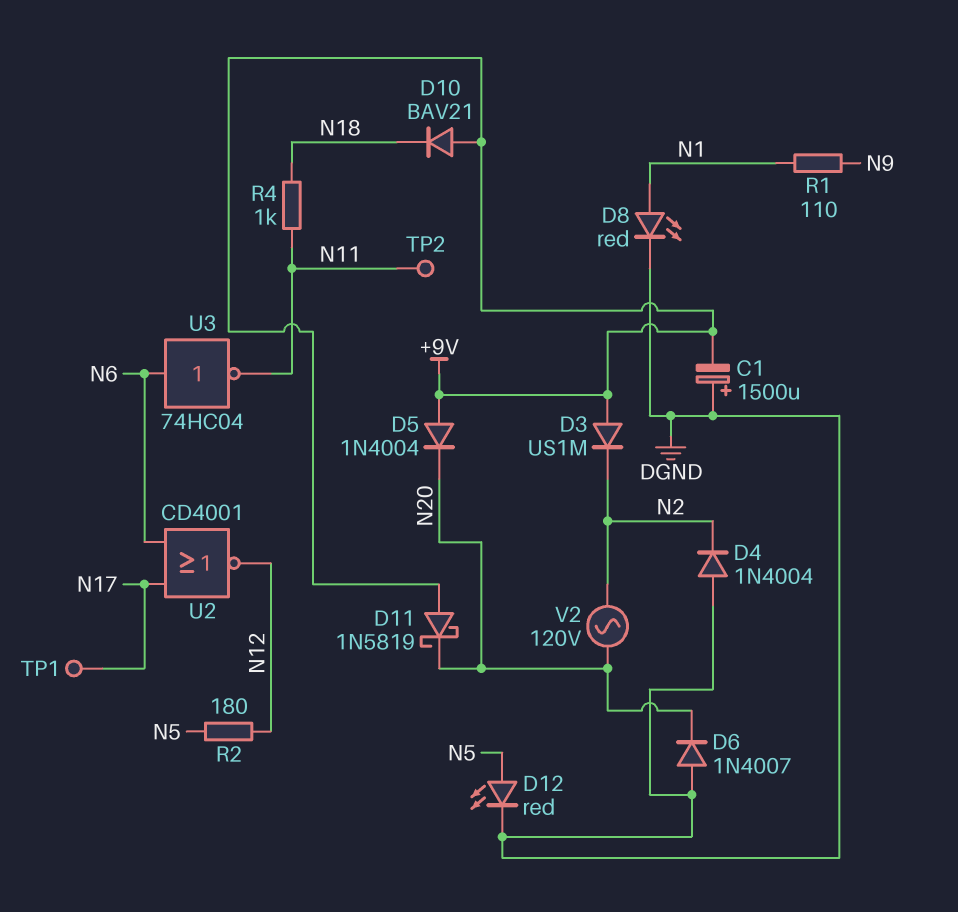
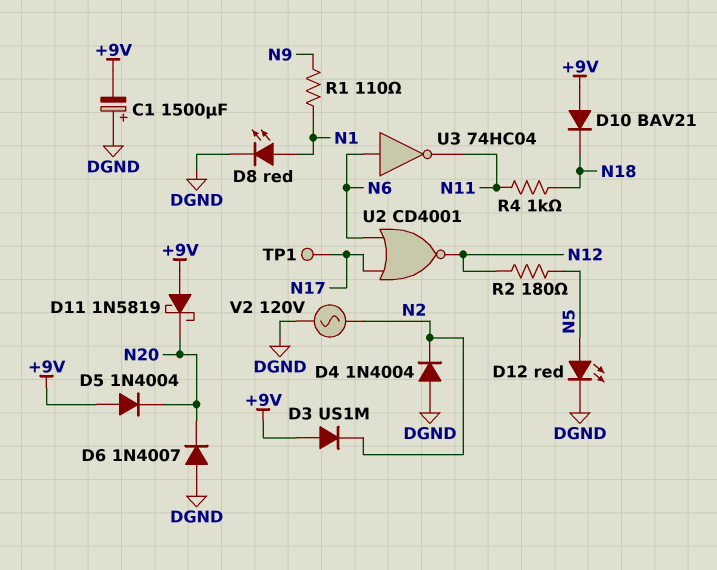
TP2: test point (N11) -> none
V2: AC 120V (N2, N20) -> AC 120V (DGND, N2)

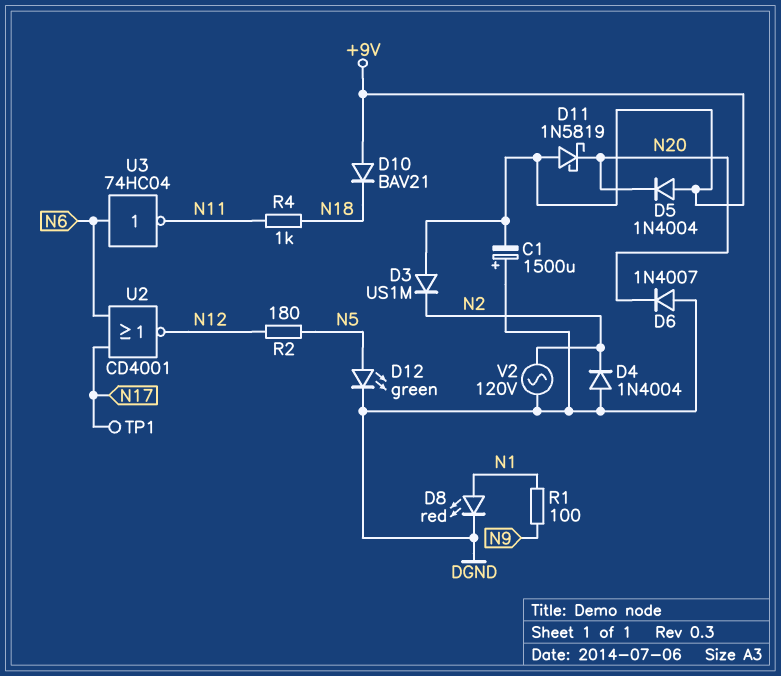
D12: LED red (A N5, K DGND) -> LED green (A N5, K DGND)
R1: 110 (N1, N9) -> 100 (N1, N9)

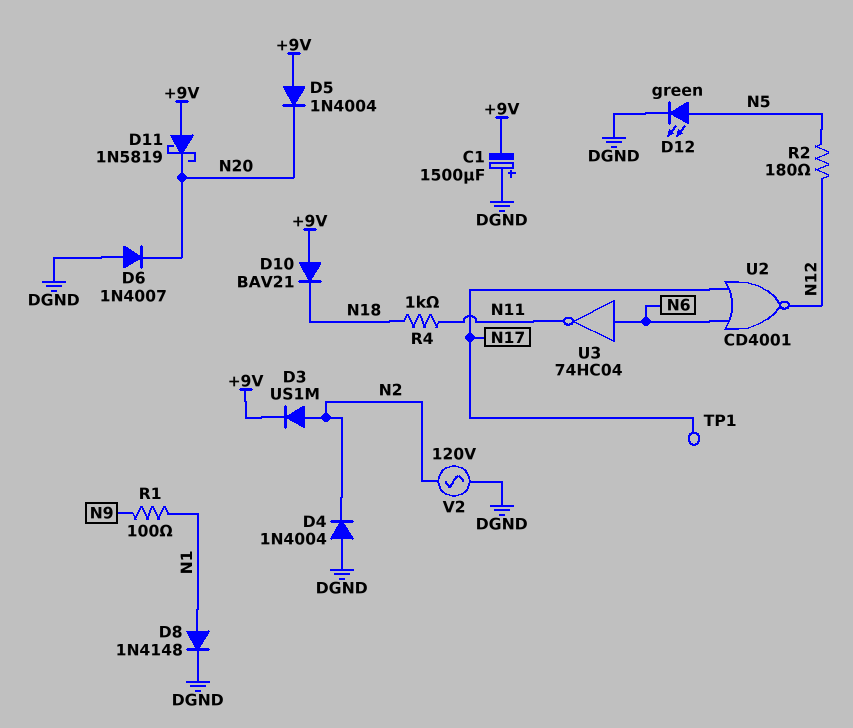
D3: diode US1M (A +9V, K N2) -> diode US1M (A N2, K +9V)
D8: LED red (A N1, K DGND) -> diode 1N4148 (A N1, K DGND)

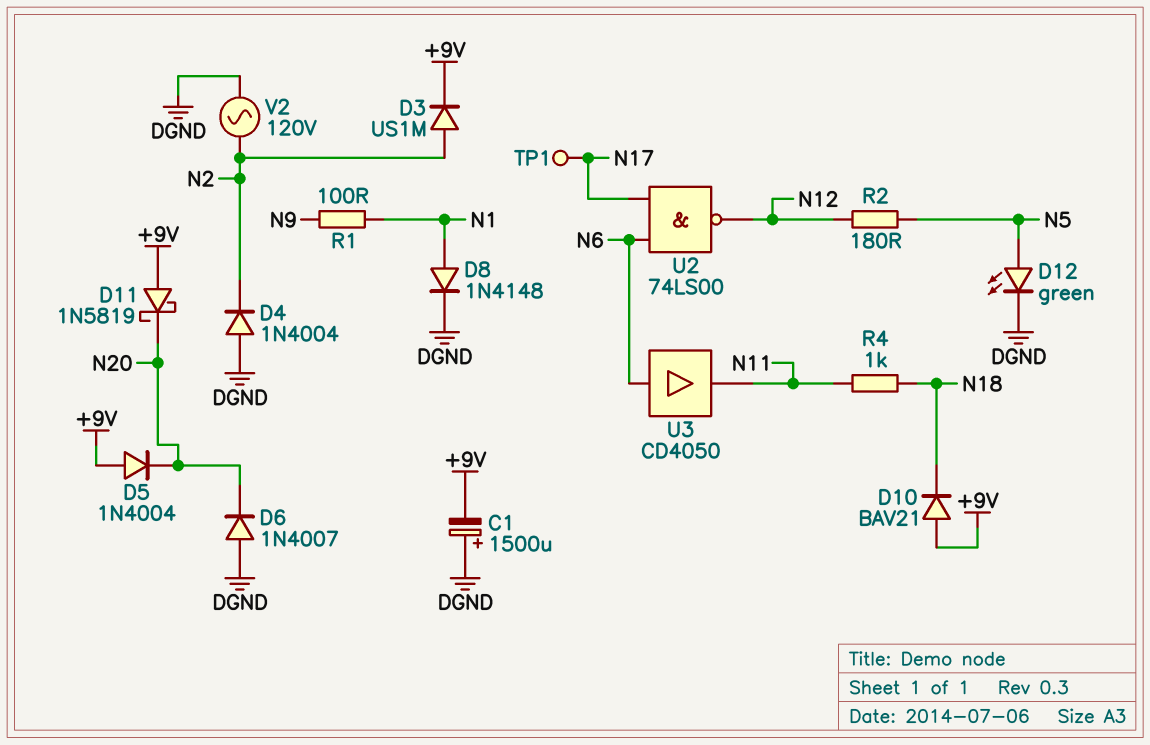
U2: NOR CD4001 (in N6, in N17, out N12) -> NAND 74LS00 (in N6, in N17, out N12)
U3: NOT 74HC04 (in N6, out N11) -> buffer CD4050 (in N6, out N11)

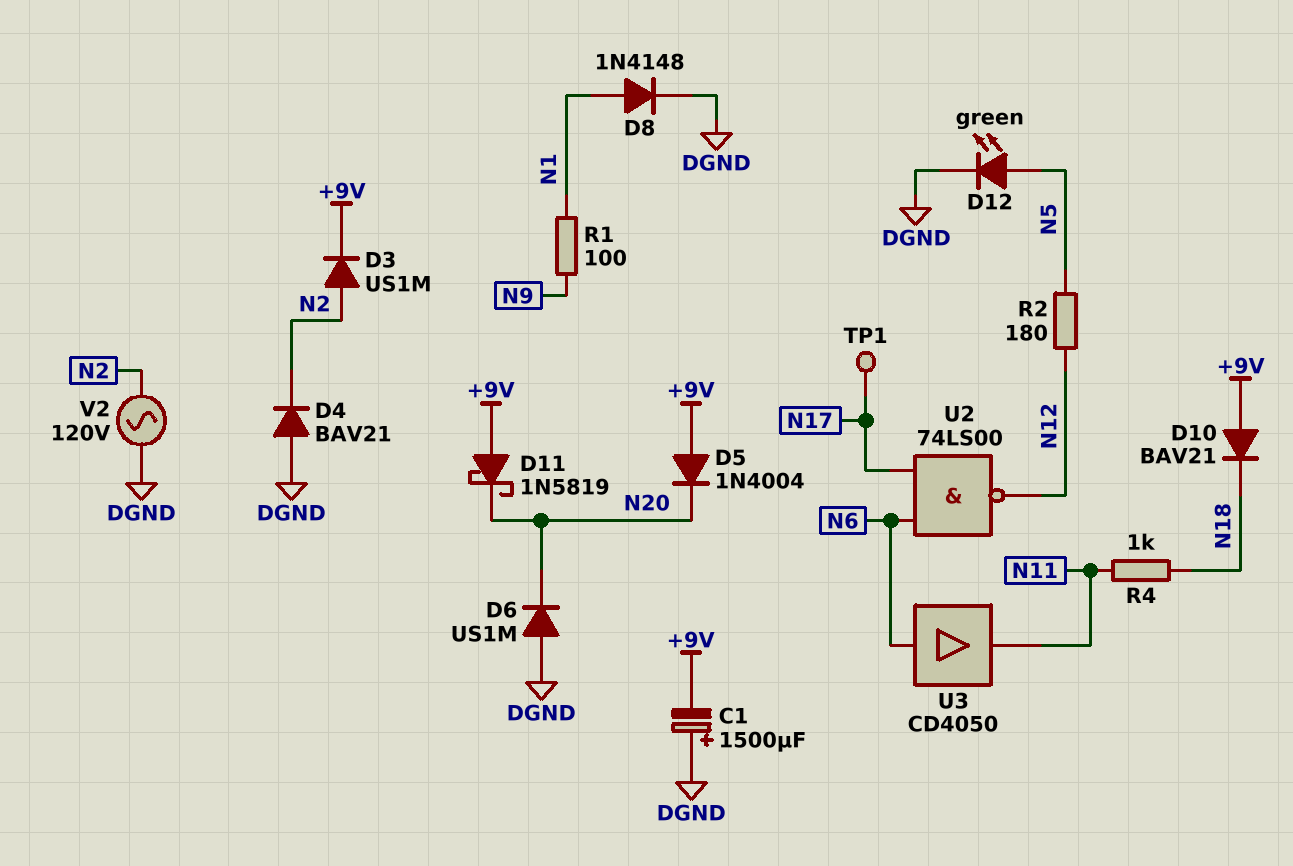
D4: diode 1N4004 (A DGND, K N2) -> diode BAV21 (A DGND, K N2)
D6: diode 1N4007 (A DGND, K N20) -> diode US1M (A DGND, K N20)

